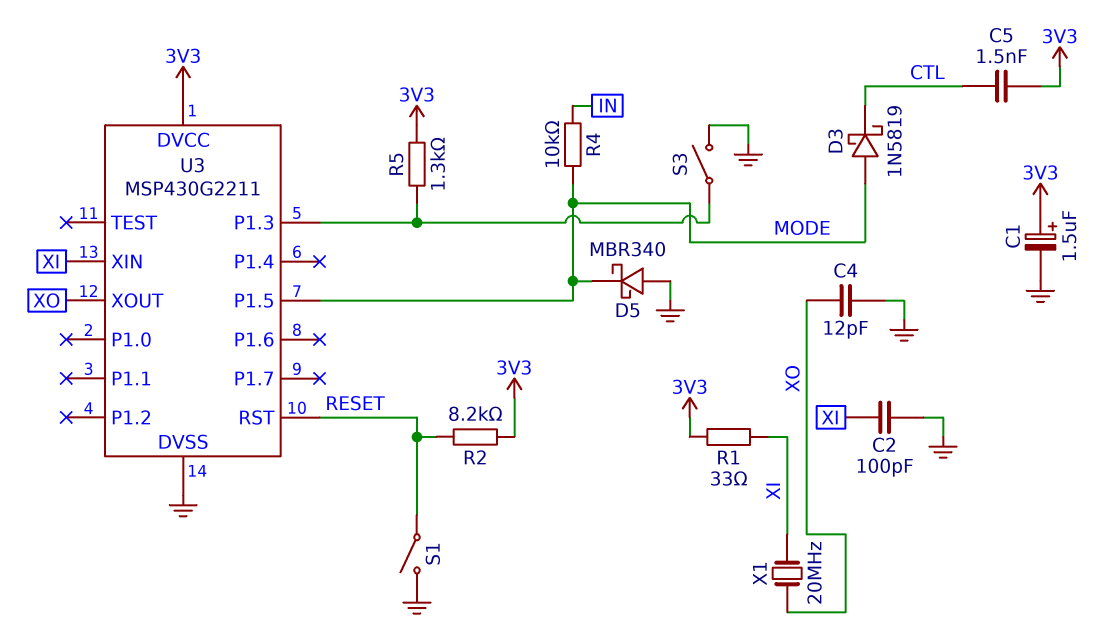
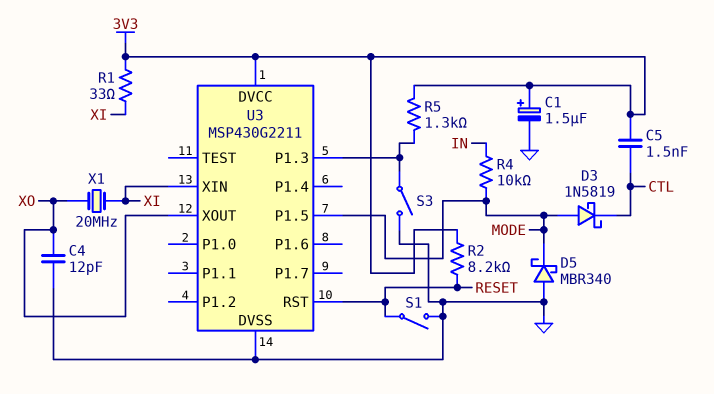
C2: 100pF (GND, XI) -> none

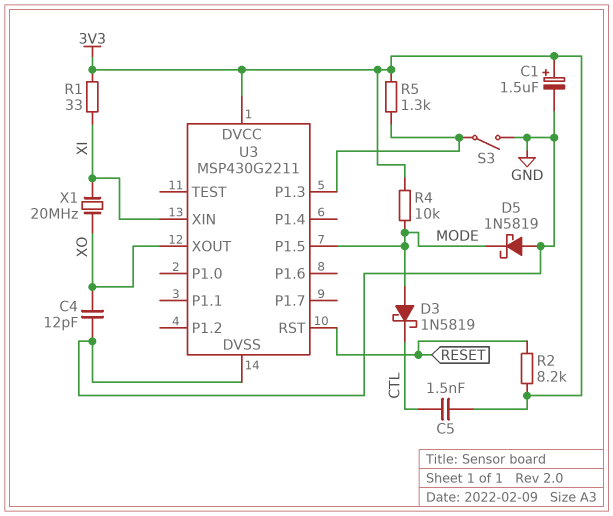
D5: schottky MBR340 (A GND, K MODE) -> schottky 1N5819 (A GND, K MODE)
R4: 10k (IN, MODE) -> 10k (3V3, MODE)
S1: switch (GND, RESET) -> none

